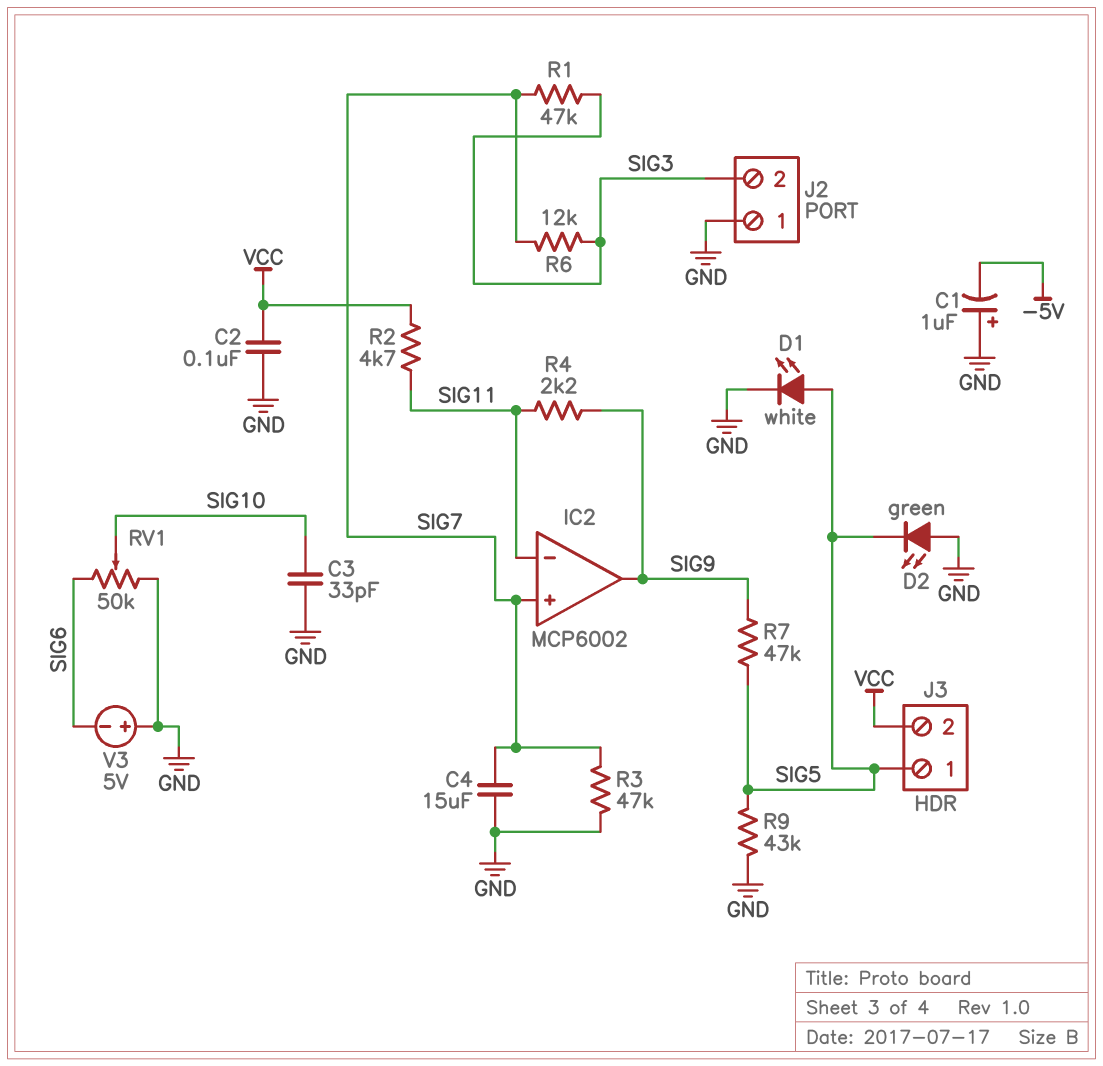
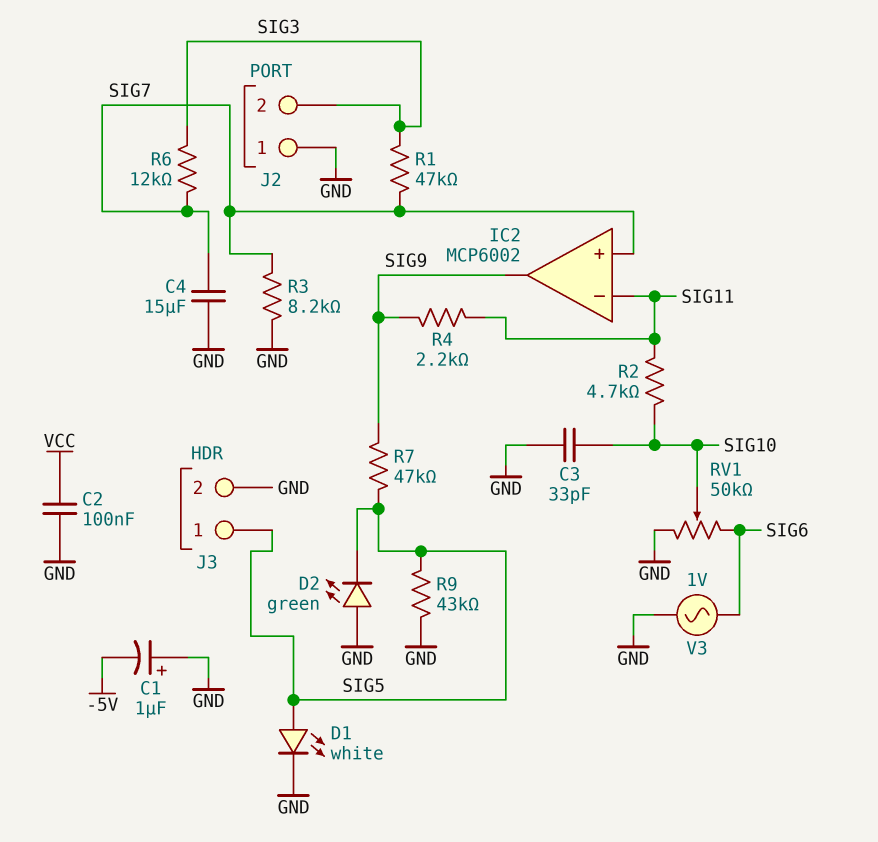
J3 pin 2: VCC -> GND
R2: 4.7k (SIG11, VCC) -> 4.7k (SIG10, SIG11)
R3: 47k (GND, SIG7) -> 8.2k (GND, SIG7)
V3: 5V (plus GND, minus SIG6) -> AC 1V (GND, SIG6)

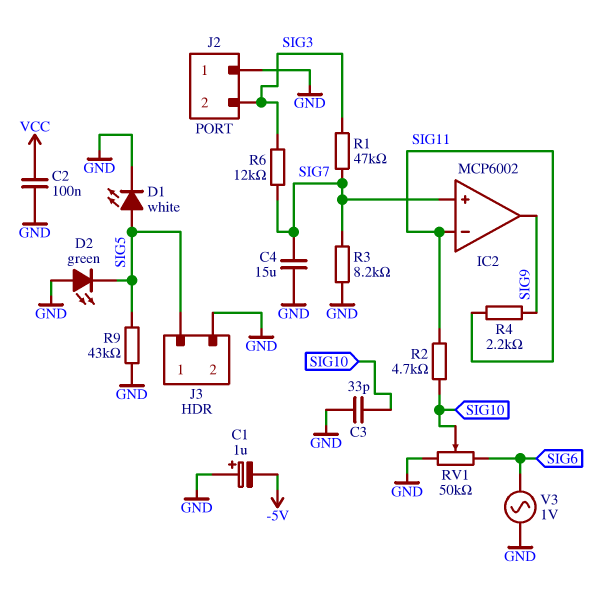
R7: 47k (SIG5, SIG9) -> none

